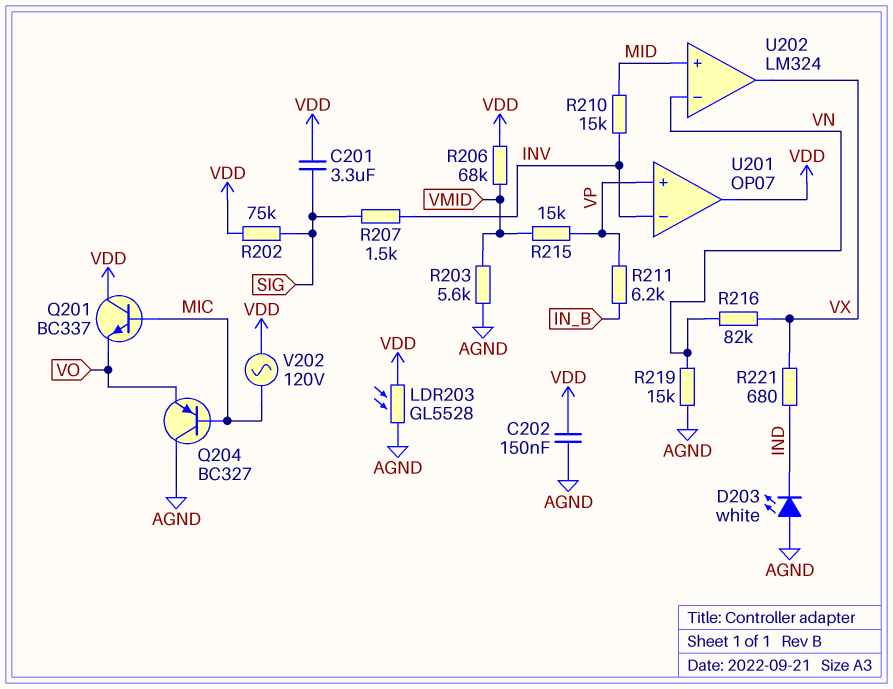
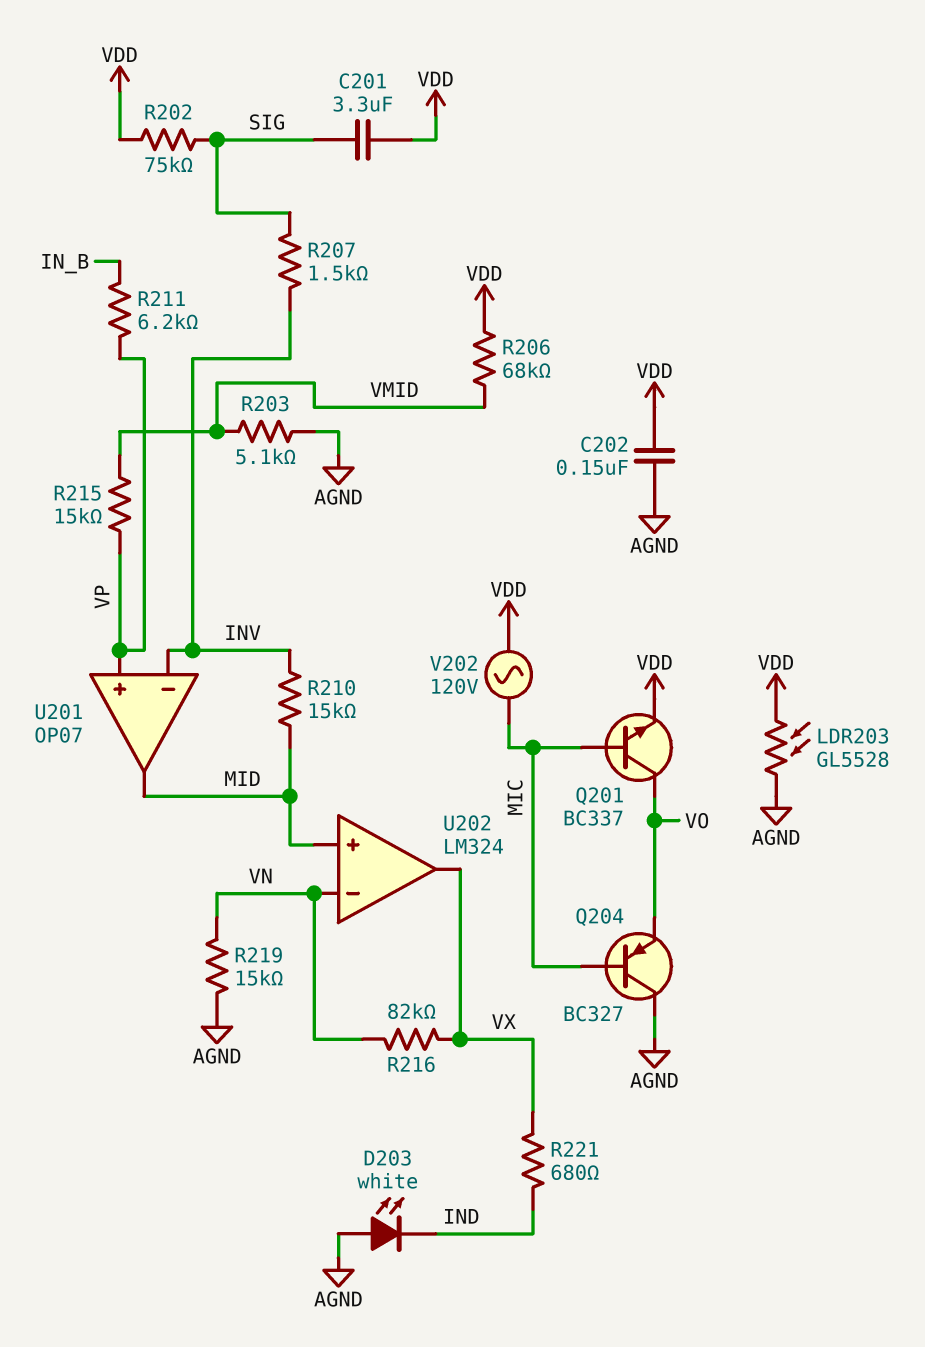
Q201: NPN BC337 (B MIC, C VDD, E VO) -> NPN BC337 (B MIC, C VO, E VDD)
R203: 5.6k (AGND, VMID) -> 5.1k (AGND, VMID)
U201 pin out: VDD -> MID

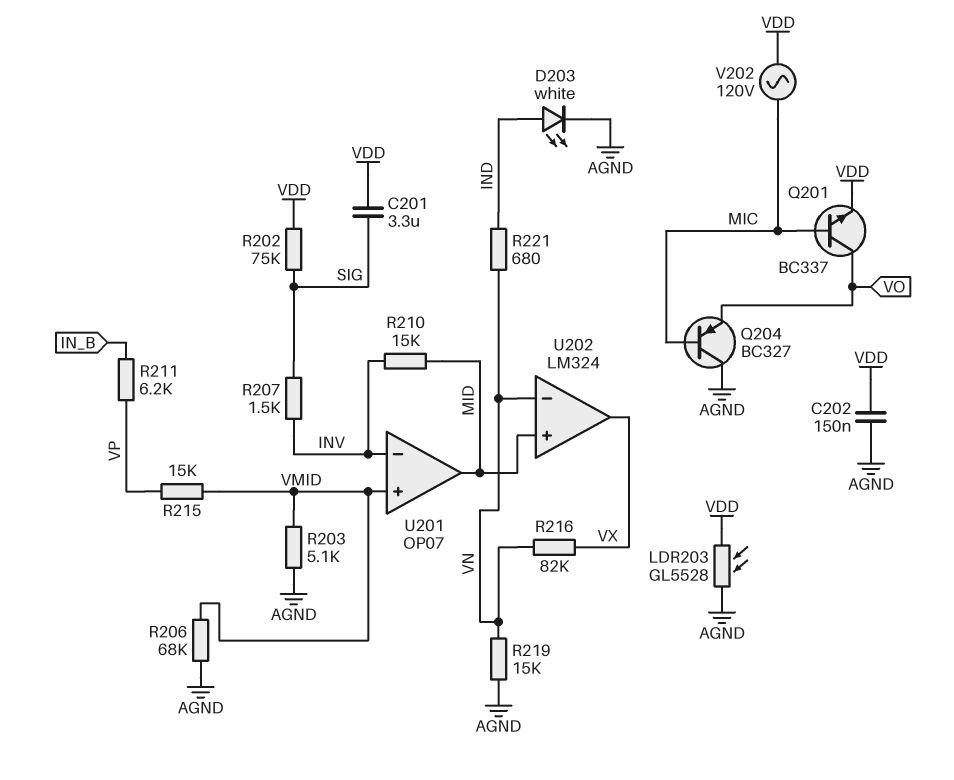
D203: LED white (A AGND, K IND) -> LED white (A IND, K AGND)
R206: 68k (VDD, VMID) -> 68k (AGND, VMID)
R221: 680 (IND, VX) -> 680 (IND, VN)
U201 pin in+: VP -> VMID

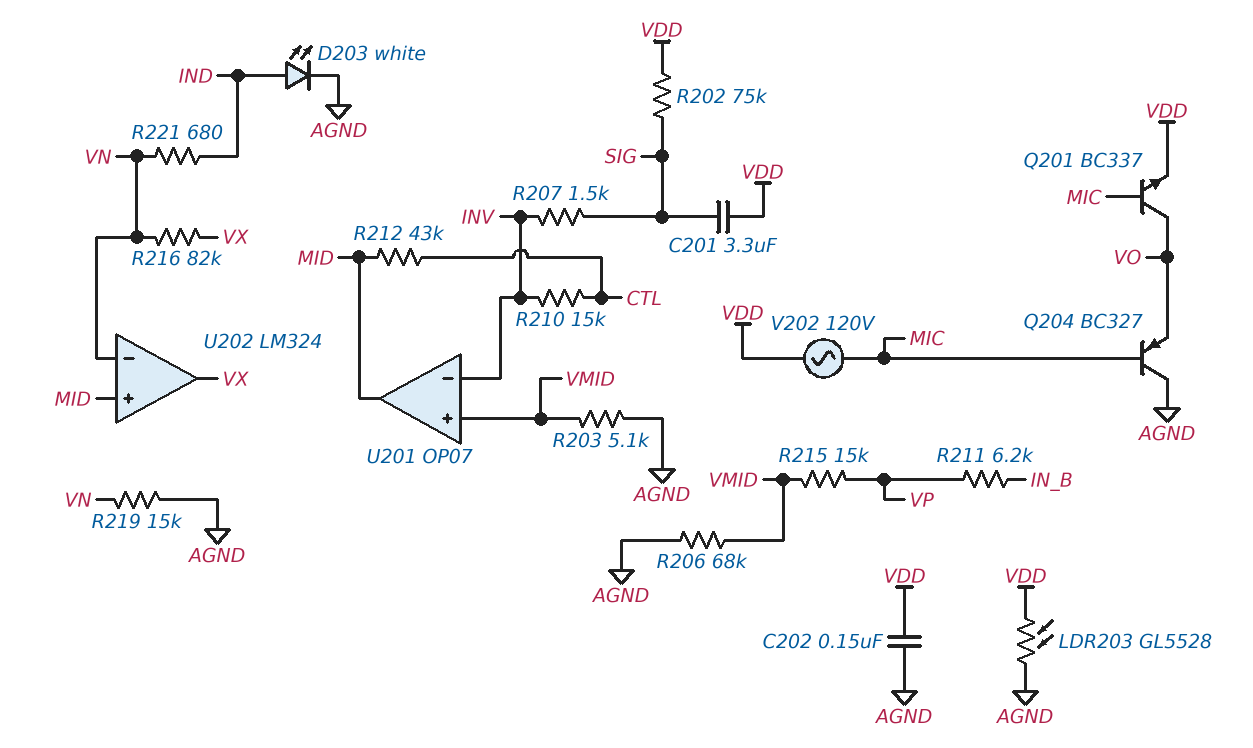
R210: 15k (INV, MID) -> 15k (CTL, INV)
R212: none -> 43k (CTL, MID)

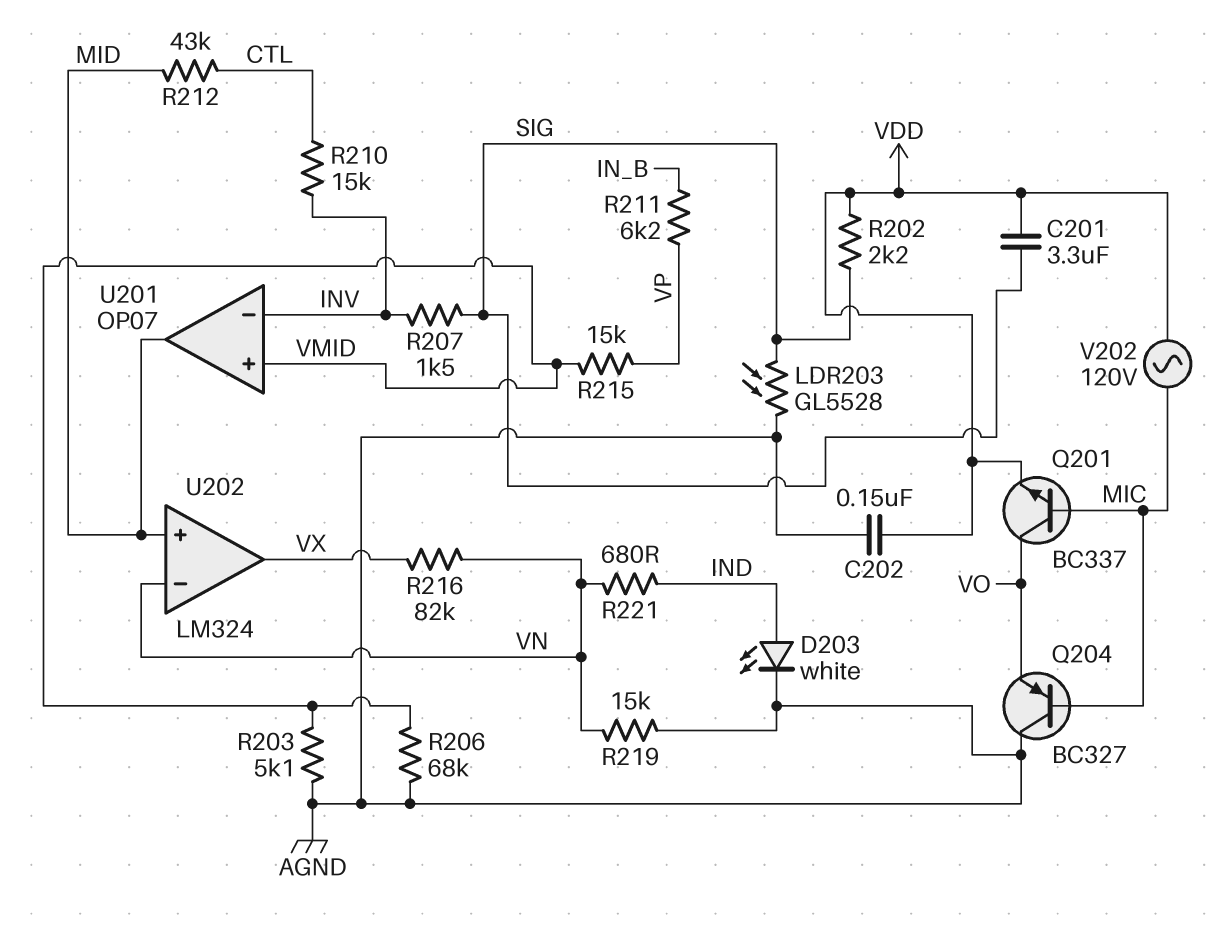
LDR203: GL5528 (AGND, VDD) -> GL5528 (AGND, SIG)
R202: 75k (SIG, VDD) -> 2.2k (SIG, VDD)

